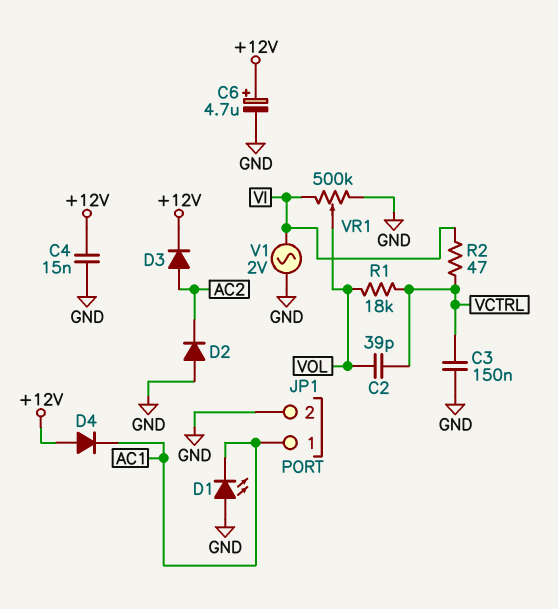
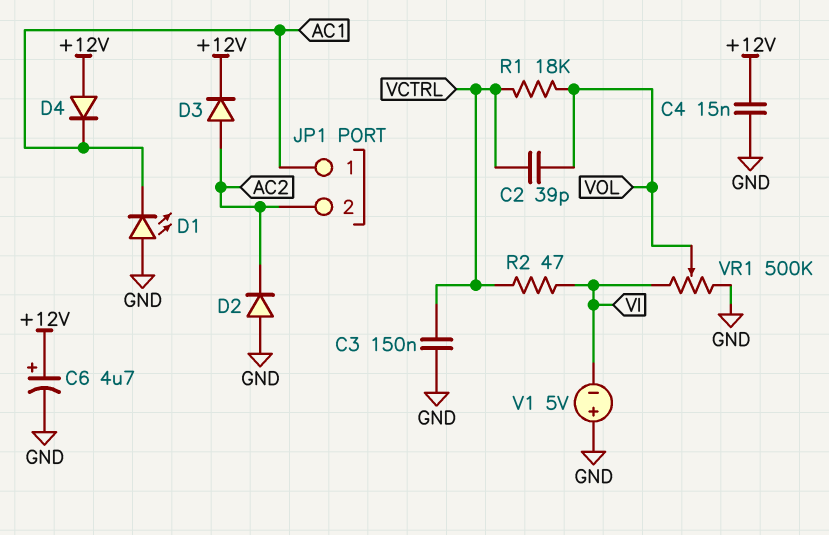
JP1 pin 2: GND -> AC2
V1: AC 2V (GND, VI) -> 5V (plus GND, minus VI)

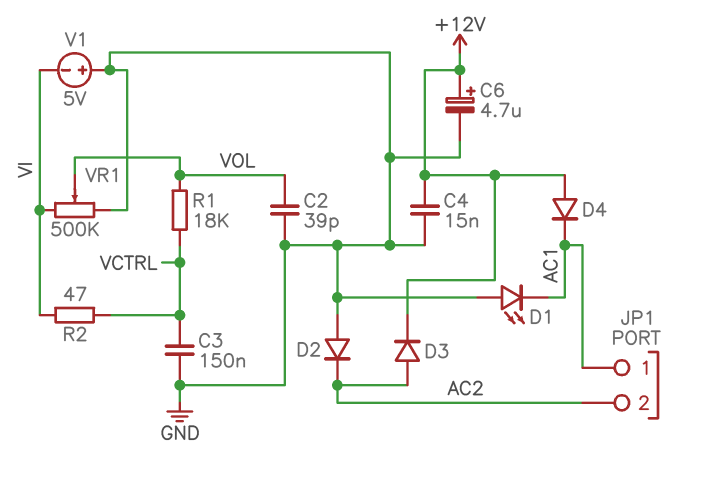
C2: 39pF (VCTRL, VOL) -> 39pF (GND, VOL)

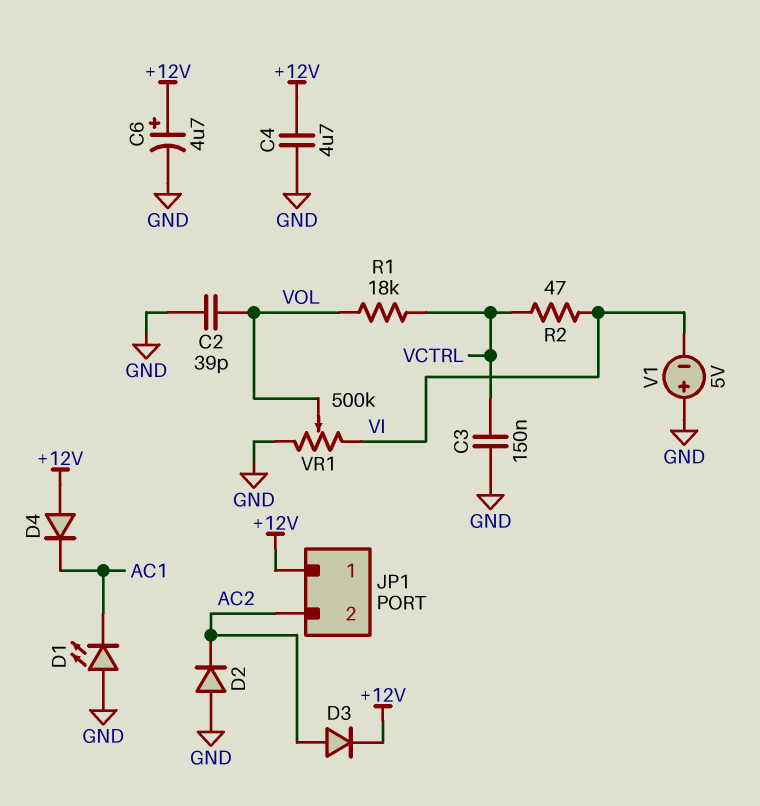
C4: 15nF (+12V, GND) -> 4.7uF (+12V, GND)
JP1 pin 1: AC1 -> +12V

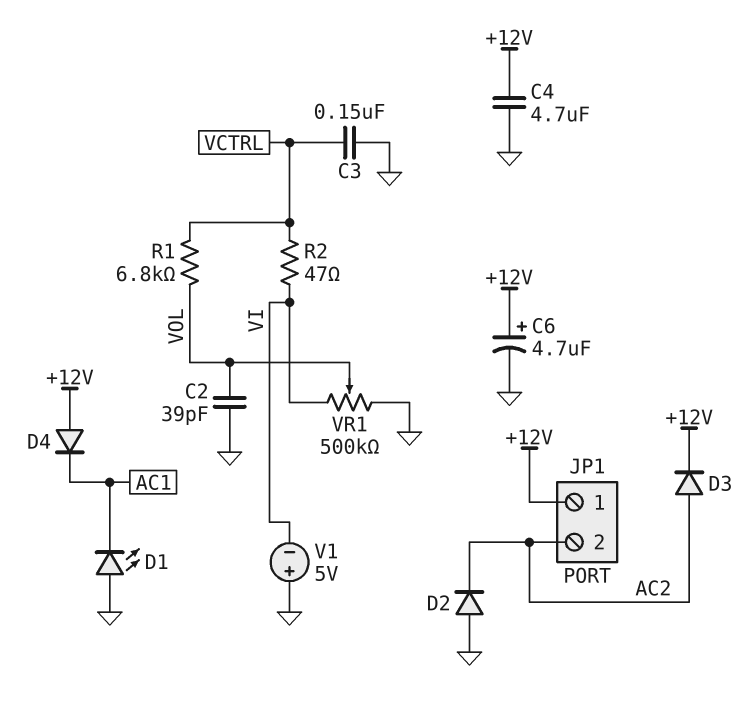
R1: 18k (VCTRL, VOL) -> 6.8k (VCTRL, VOL)

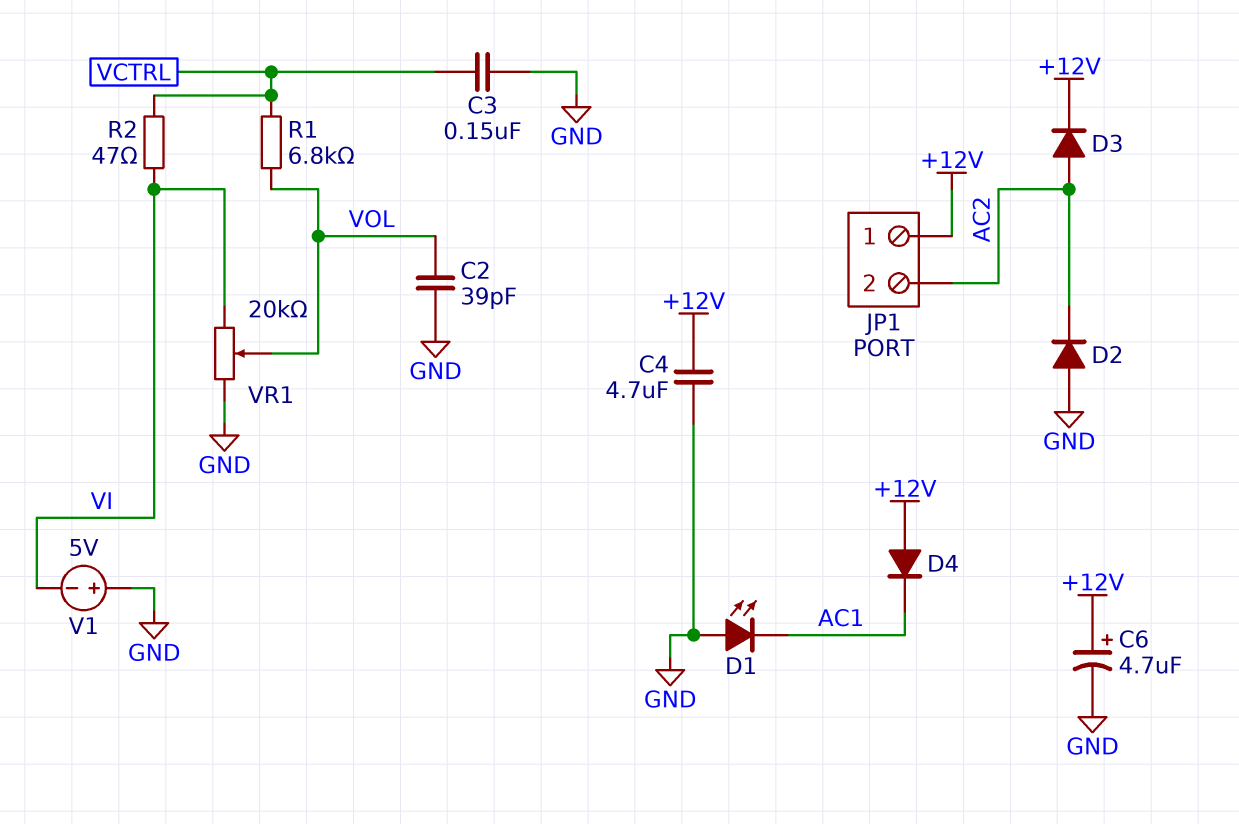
VR1: 500k (GND, VI, wiper VOL) -> 20k (GND, VI, wiper VOL)

